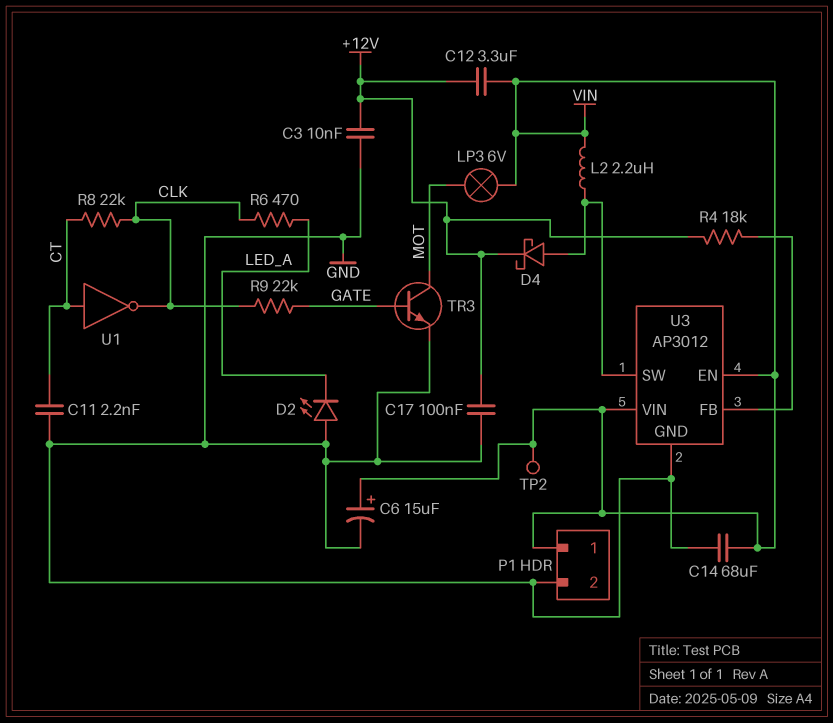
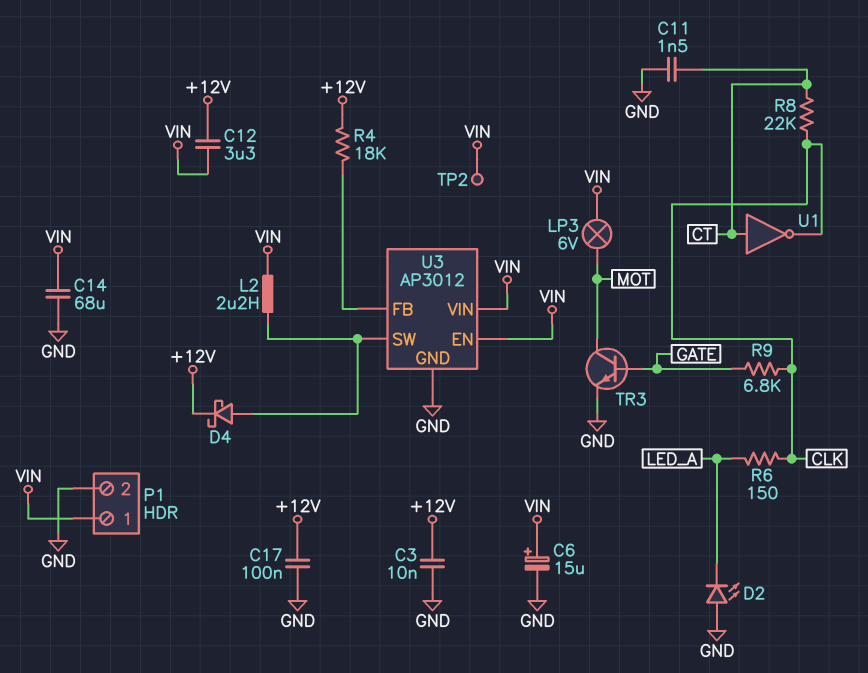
C11: 2.2nF (CT, GND) -> 1.5nF (CT, GND)
R6: 470 (CLK, LED_A) -> 150 (CLK, LED_A)
R9: 22k (CLK, GATE) -> 6.8k (CLK, GATE)

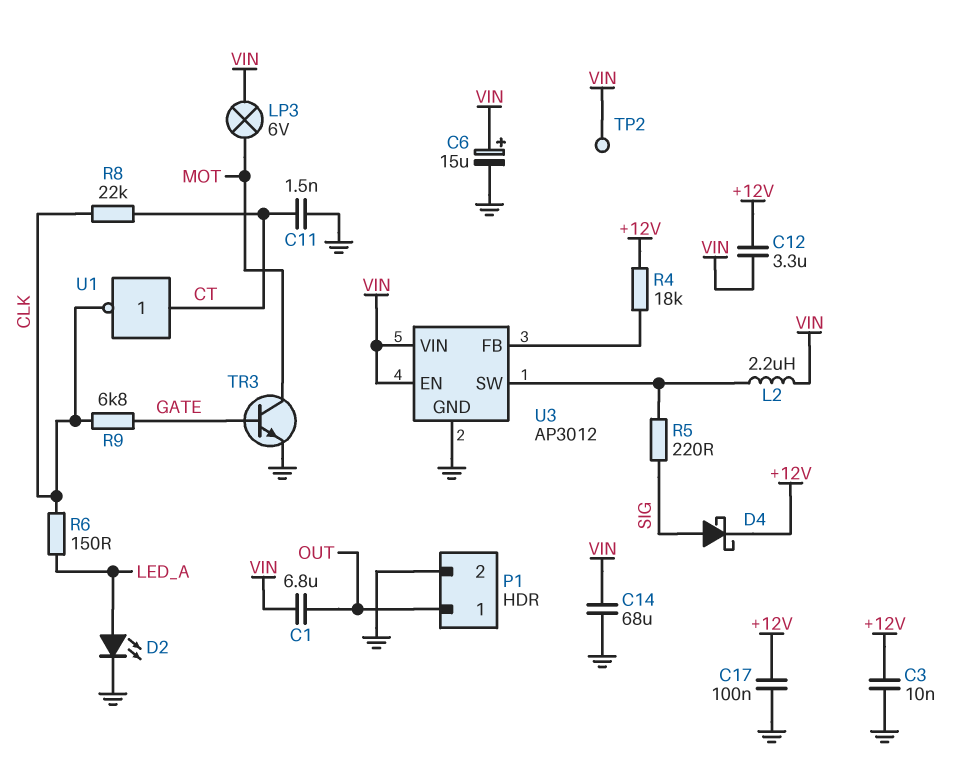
C1: none -> 6.8uF (OUT, VIN)
D2: LED (A GND, K LED_A) -> LED (A LED_A, K GND)
D4: schottky (A U3/SW, K +12V) -> schottky (A SIG, K +12V)
P1 pin 1: VIN -> OUT
R5: none -> 220 (SIG, U3/SW)

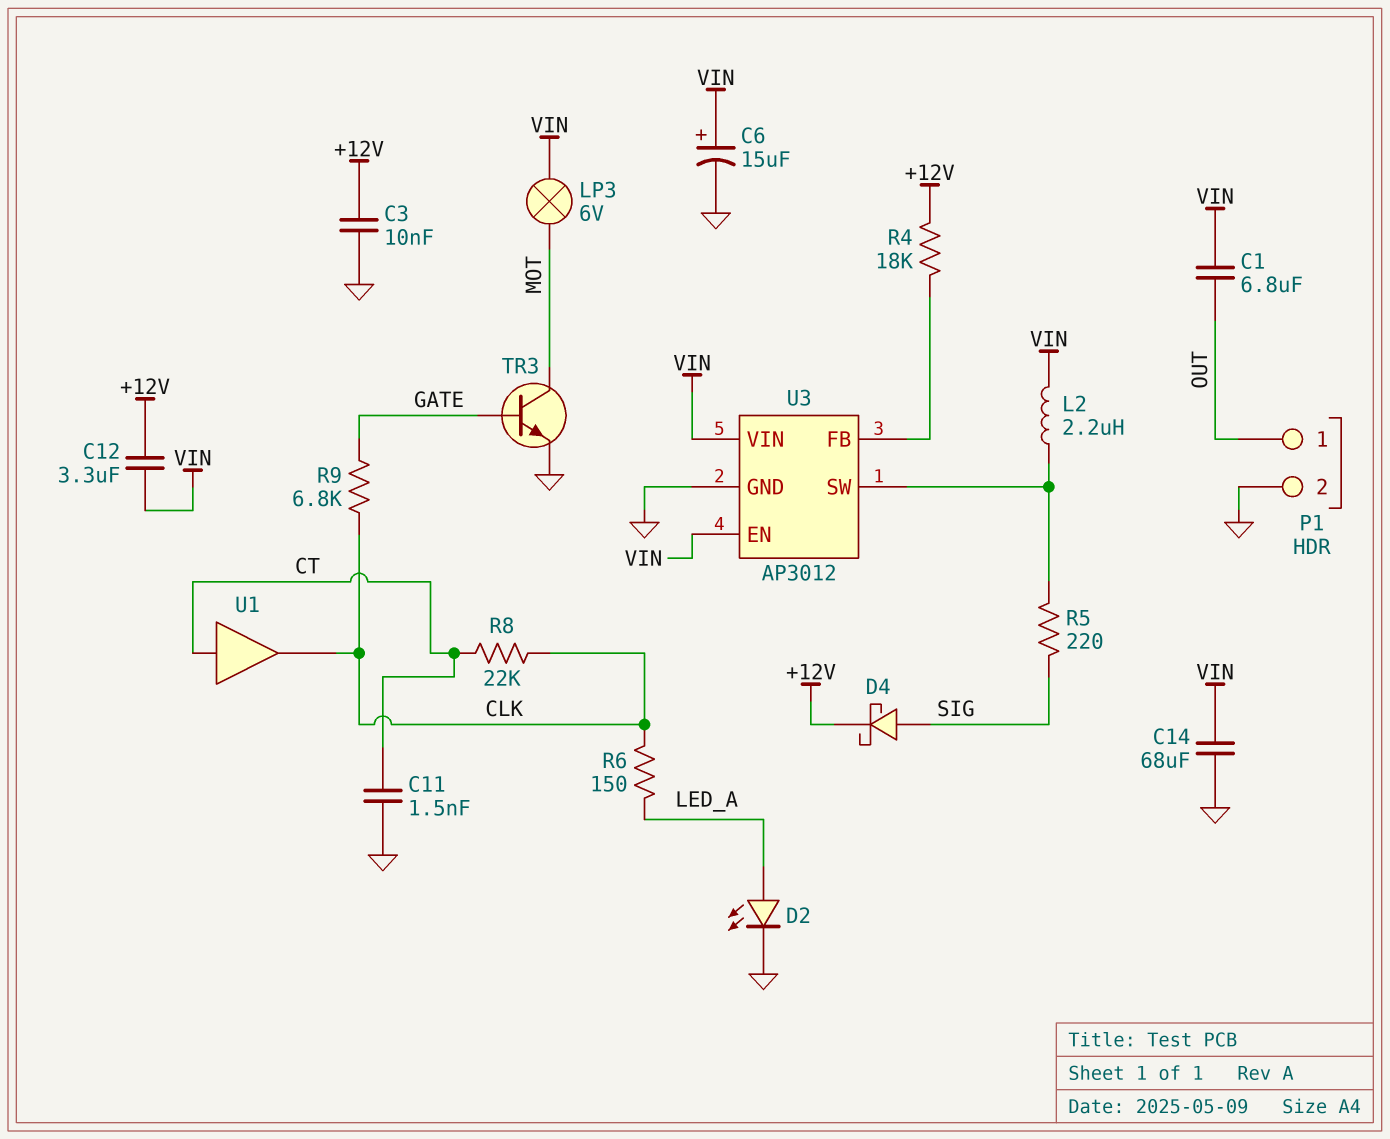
C17: 100nF (+12V, GND) -> none
TP2: test point (VIN) -> none
U1: NOT (in CT, out CLK) -> buffer (in CT, out CLK)

